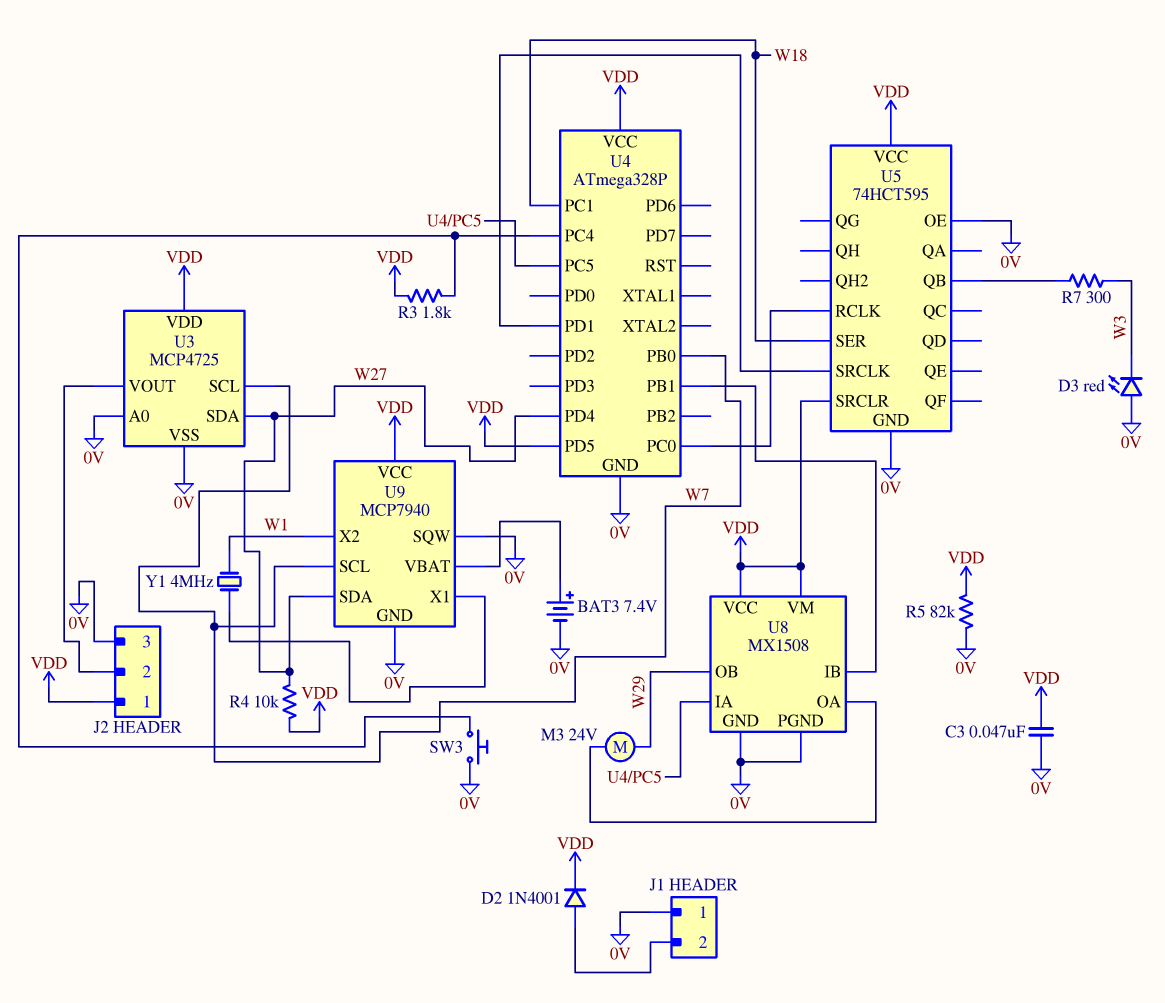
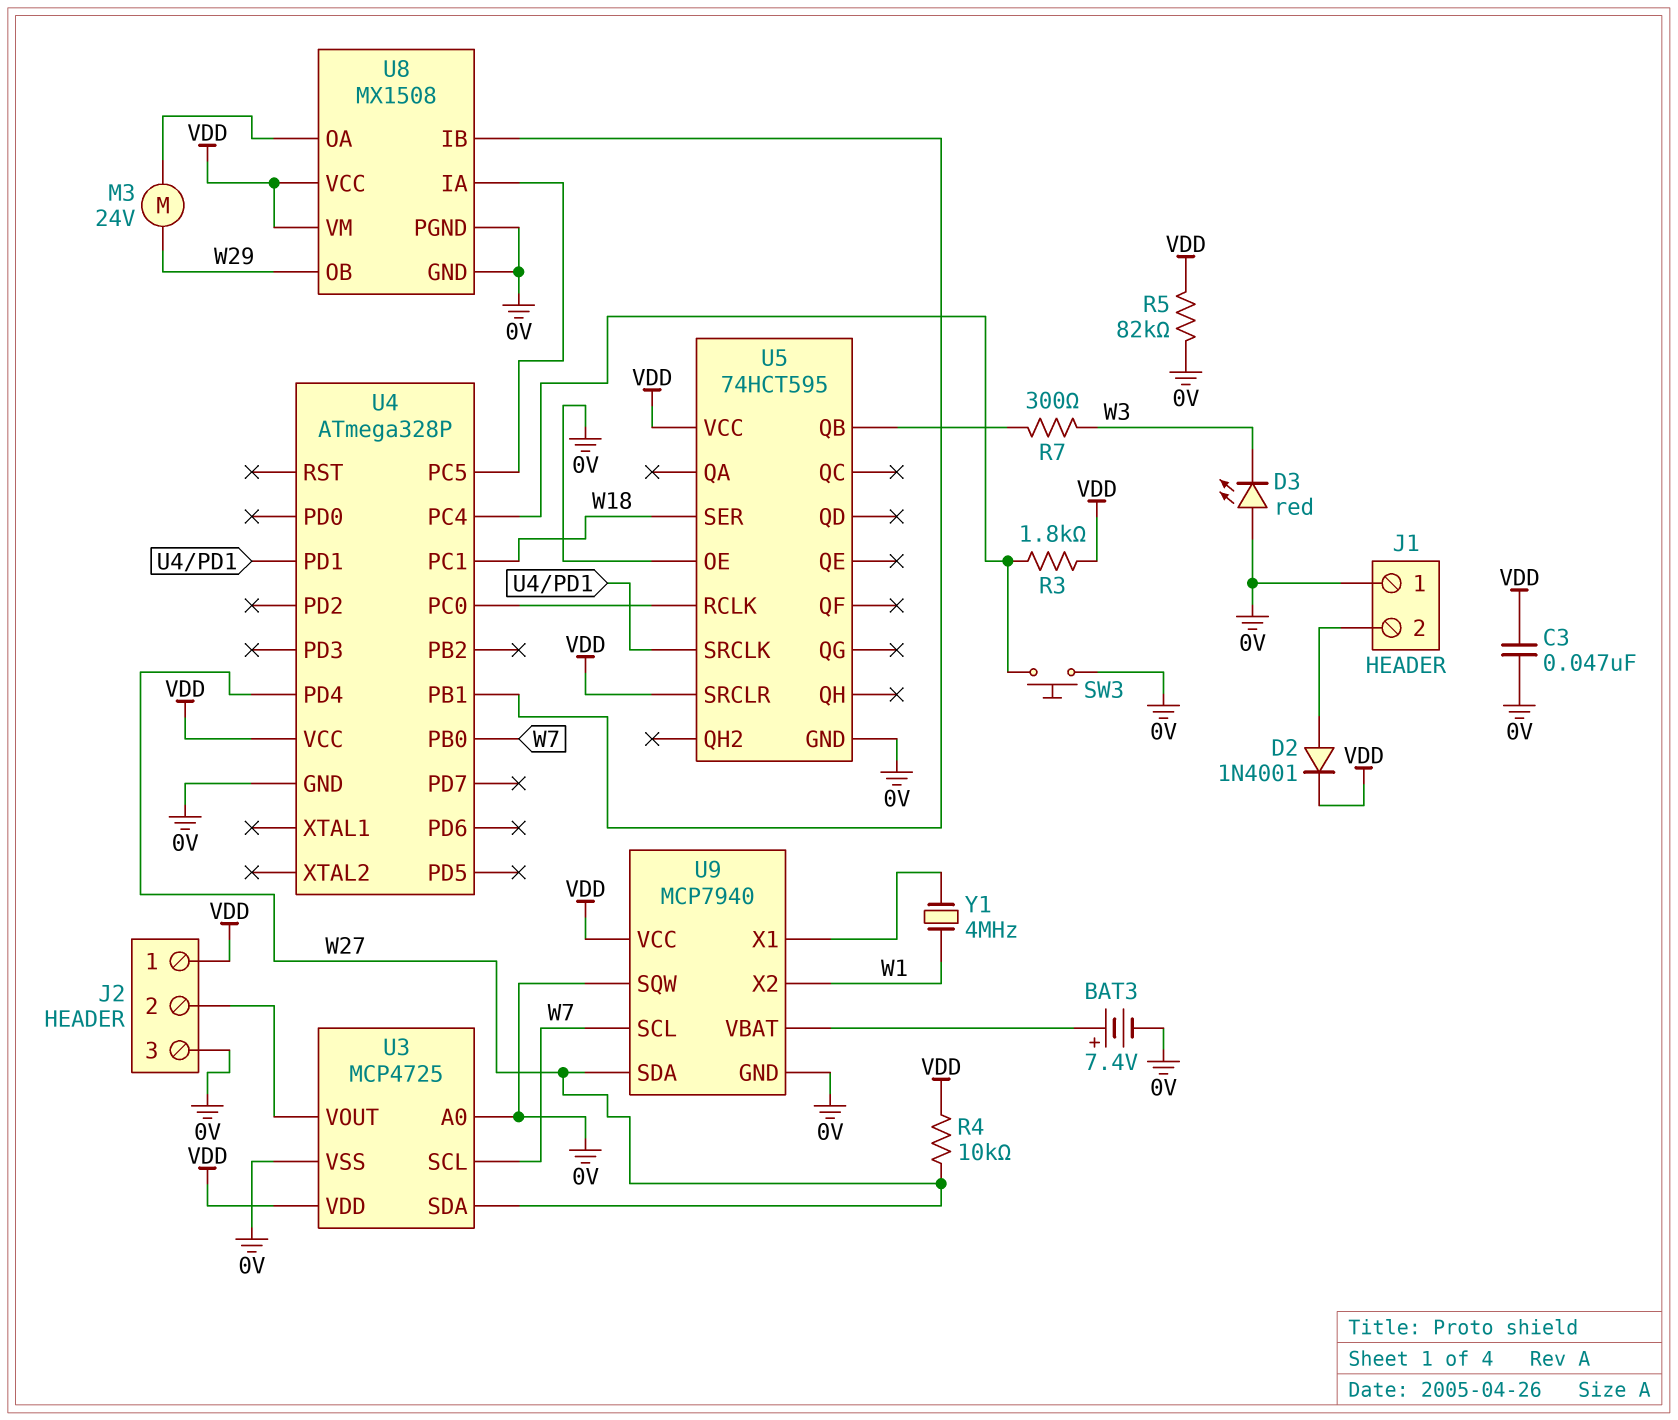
U4 pin PD5: VDD -> none

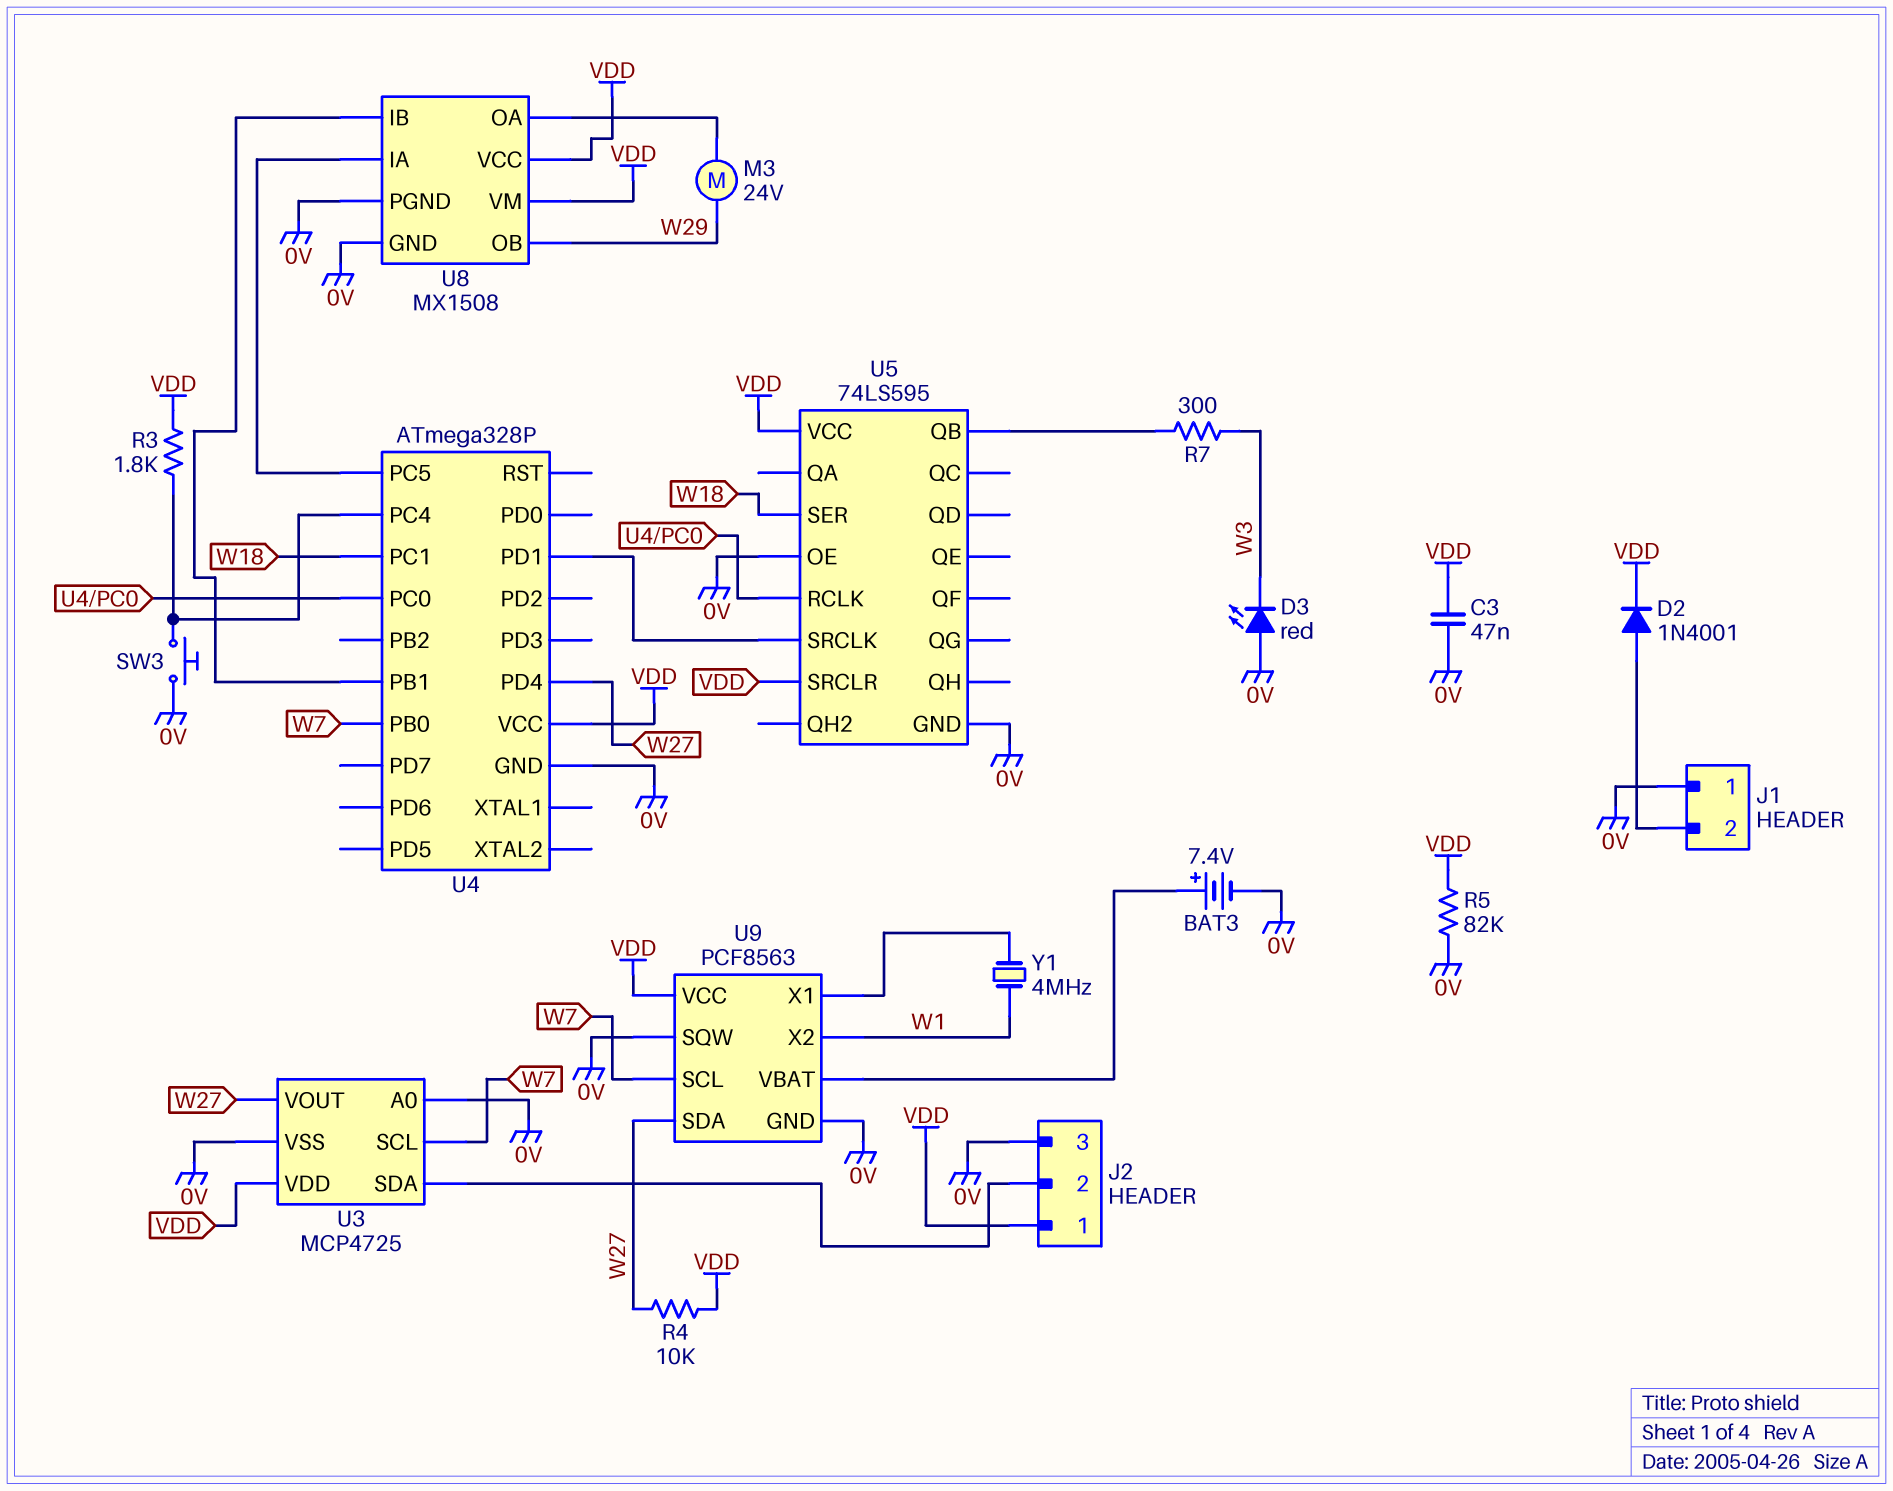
U3 pin SDA: W27 -> J2/2
U3 pin VOUT: J2/2 -> W27
U5: 74HCT595 -> 74LS595
U9: MCP7940 -> PCF8563

